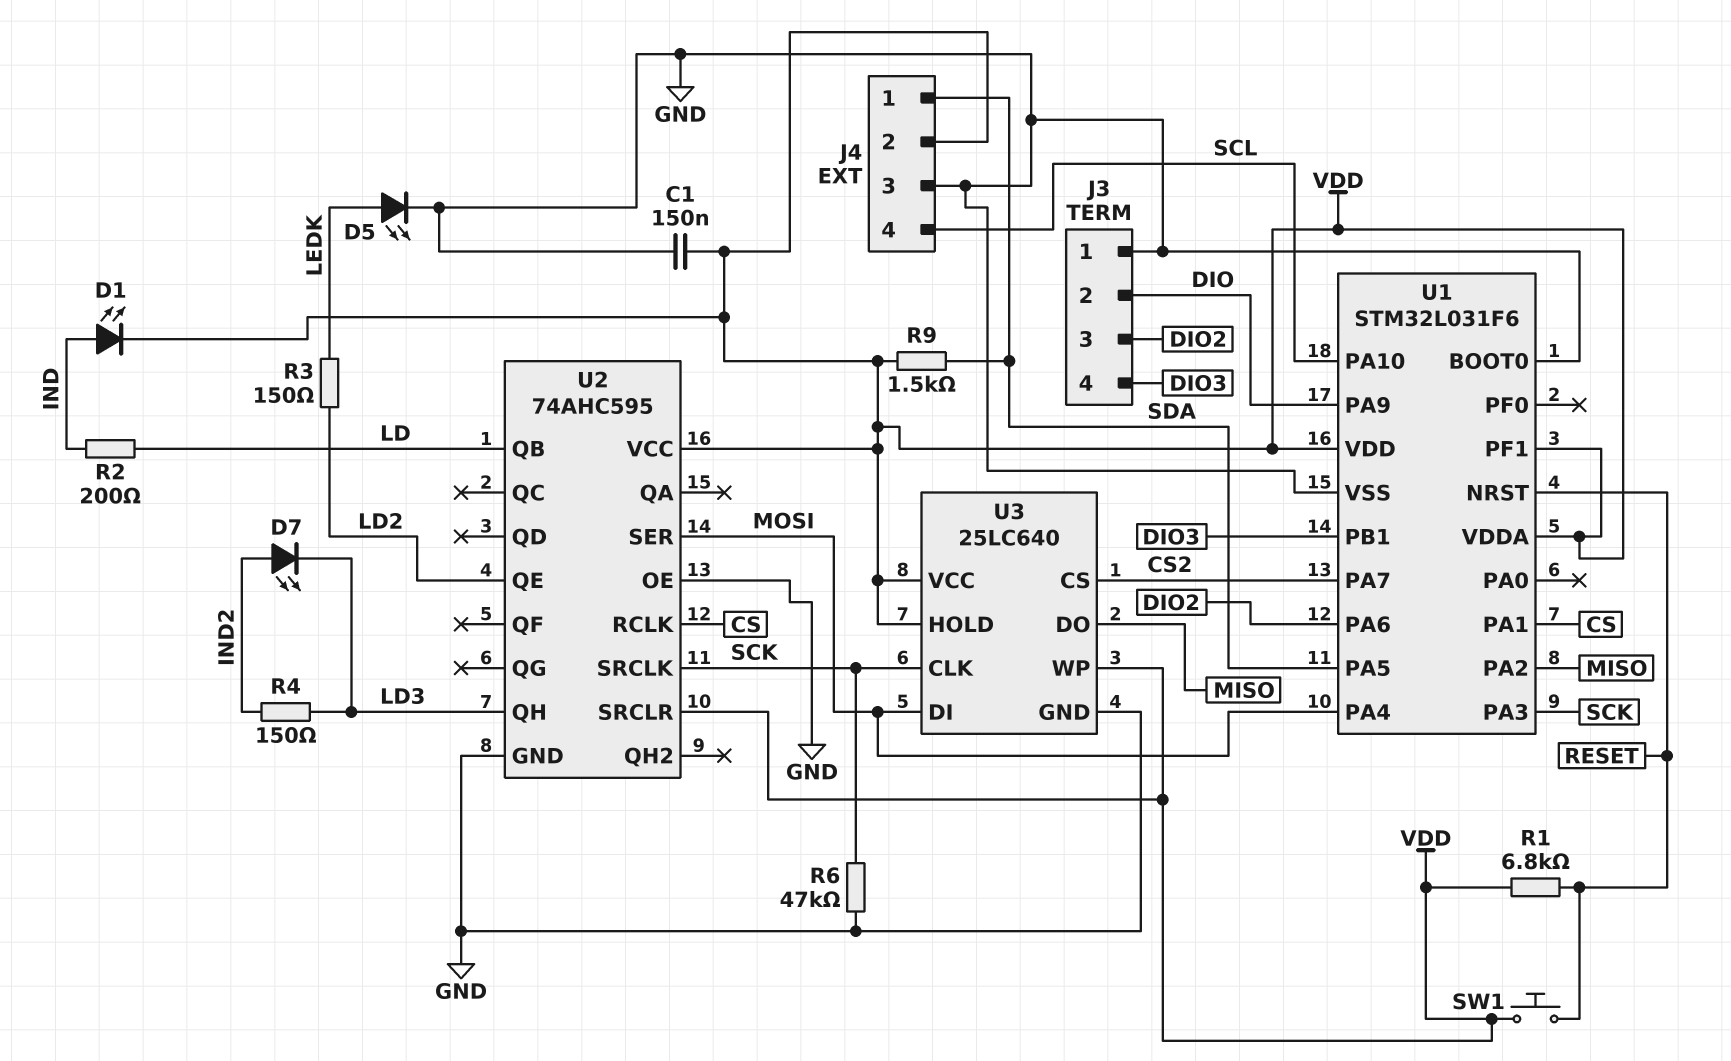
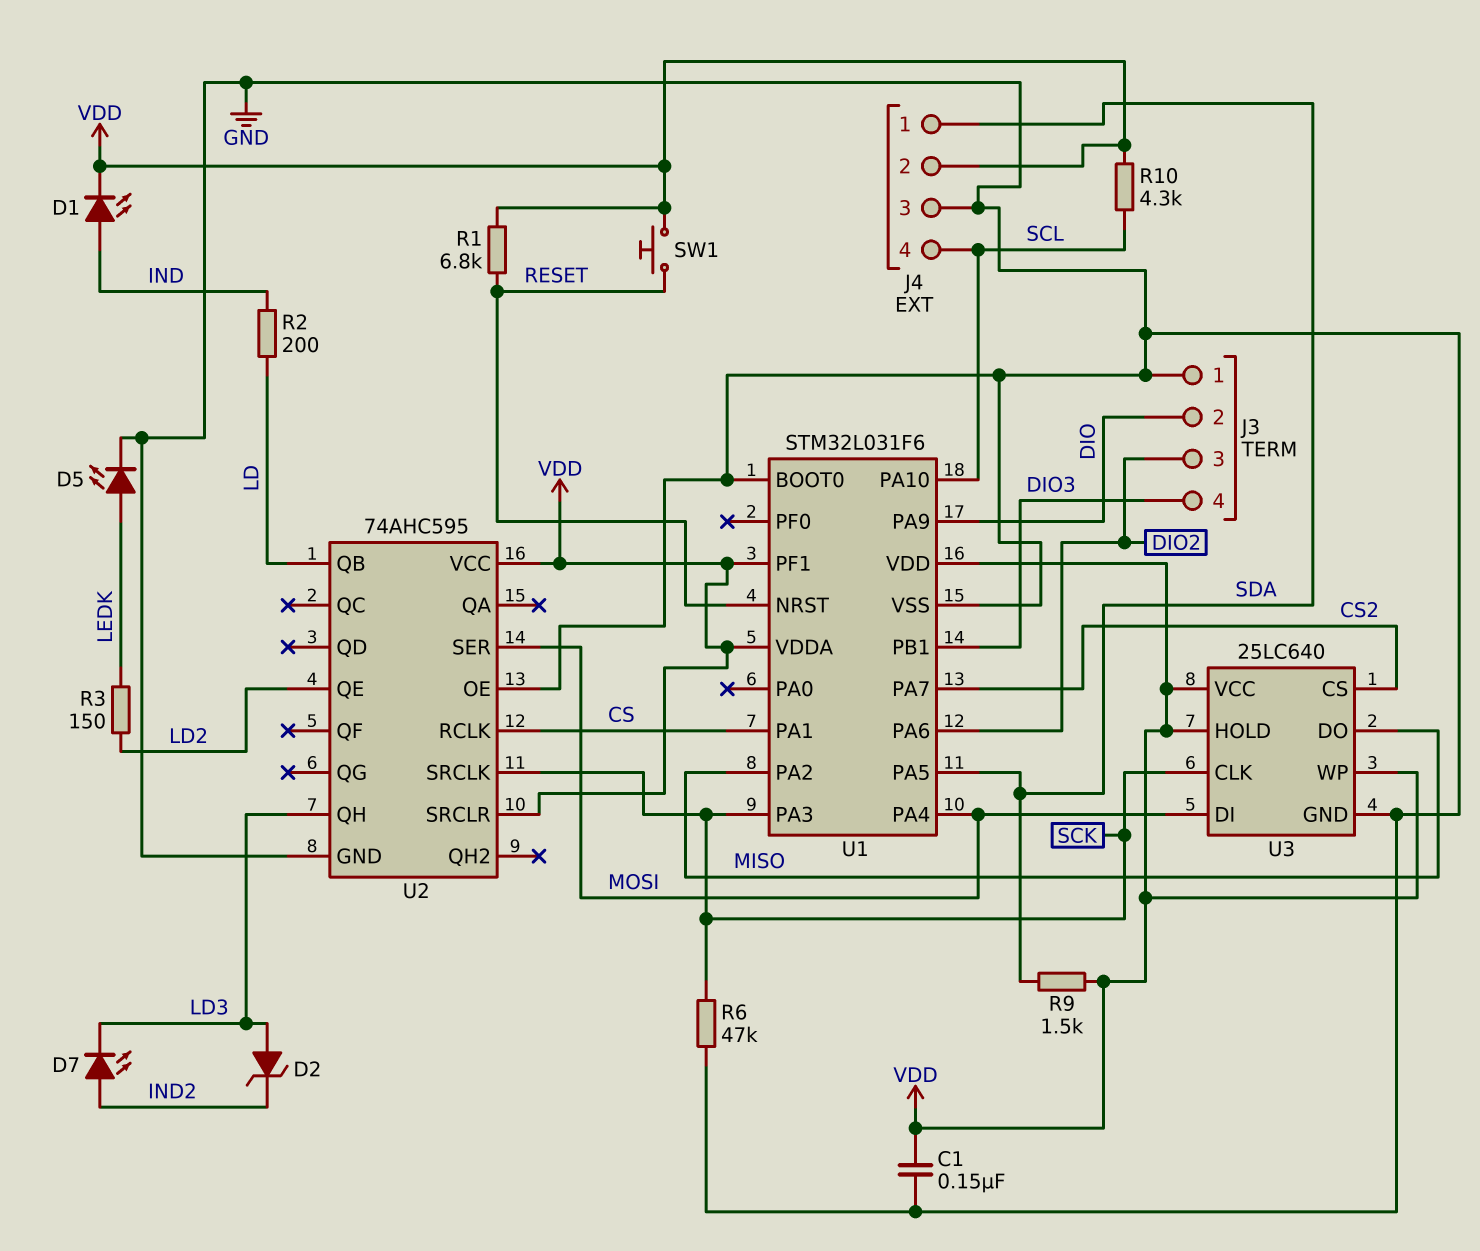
D2: none -> zener (A LD3, K IND2)
R4: 150 (IND2, LD3) -> none
R10: none -> 4.3k (SCL, VDD)

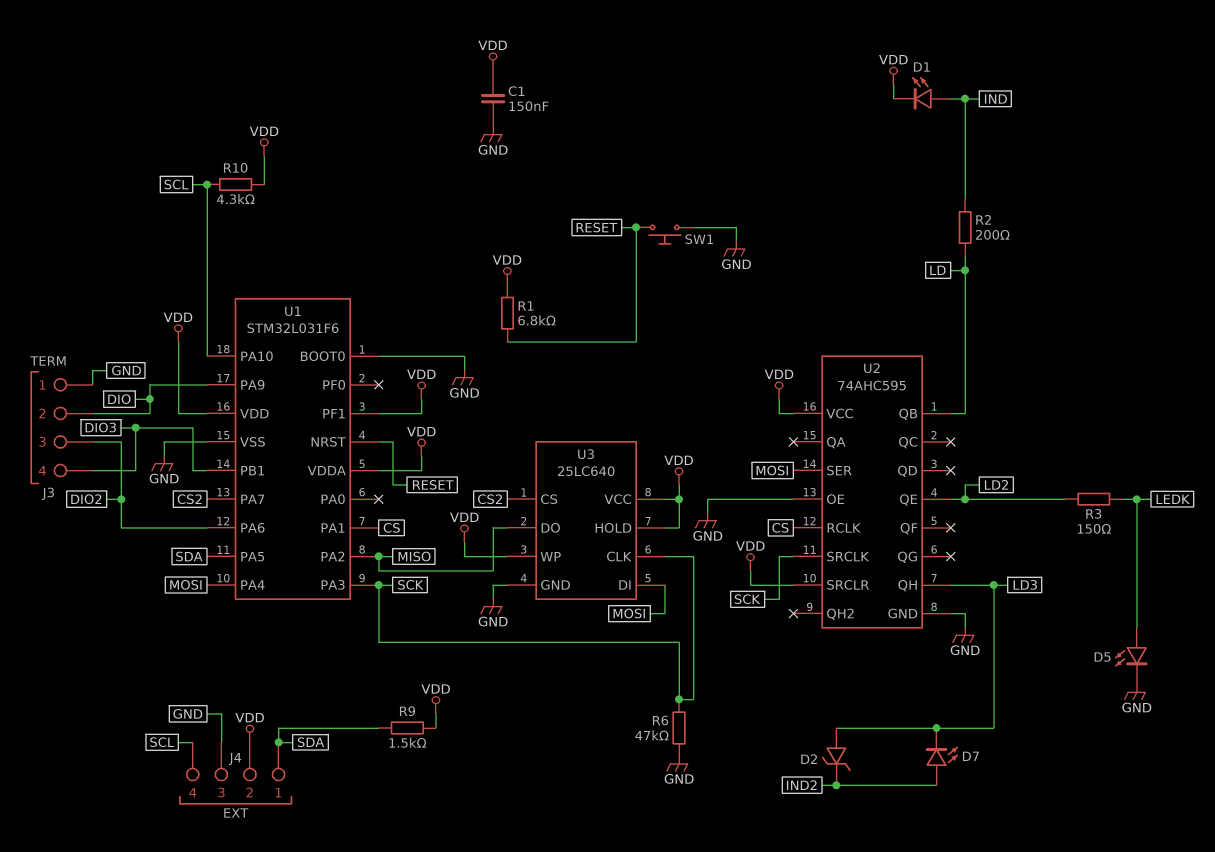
SW1: button (RESET, VDD) -> button (GND, RESET)

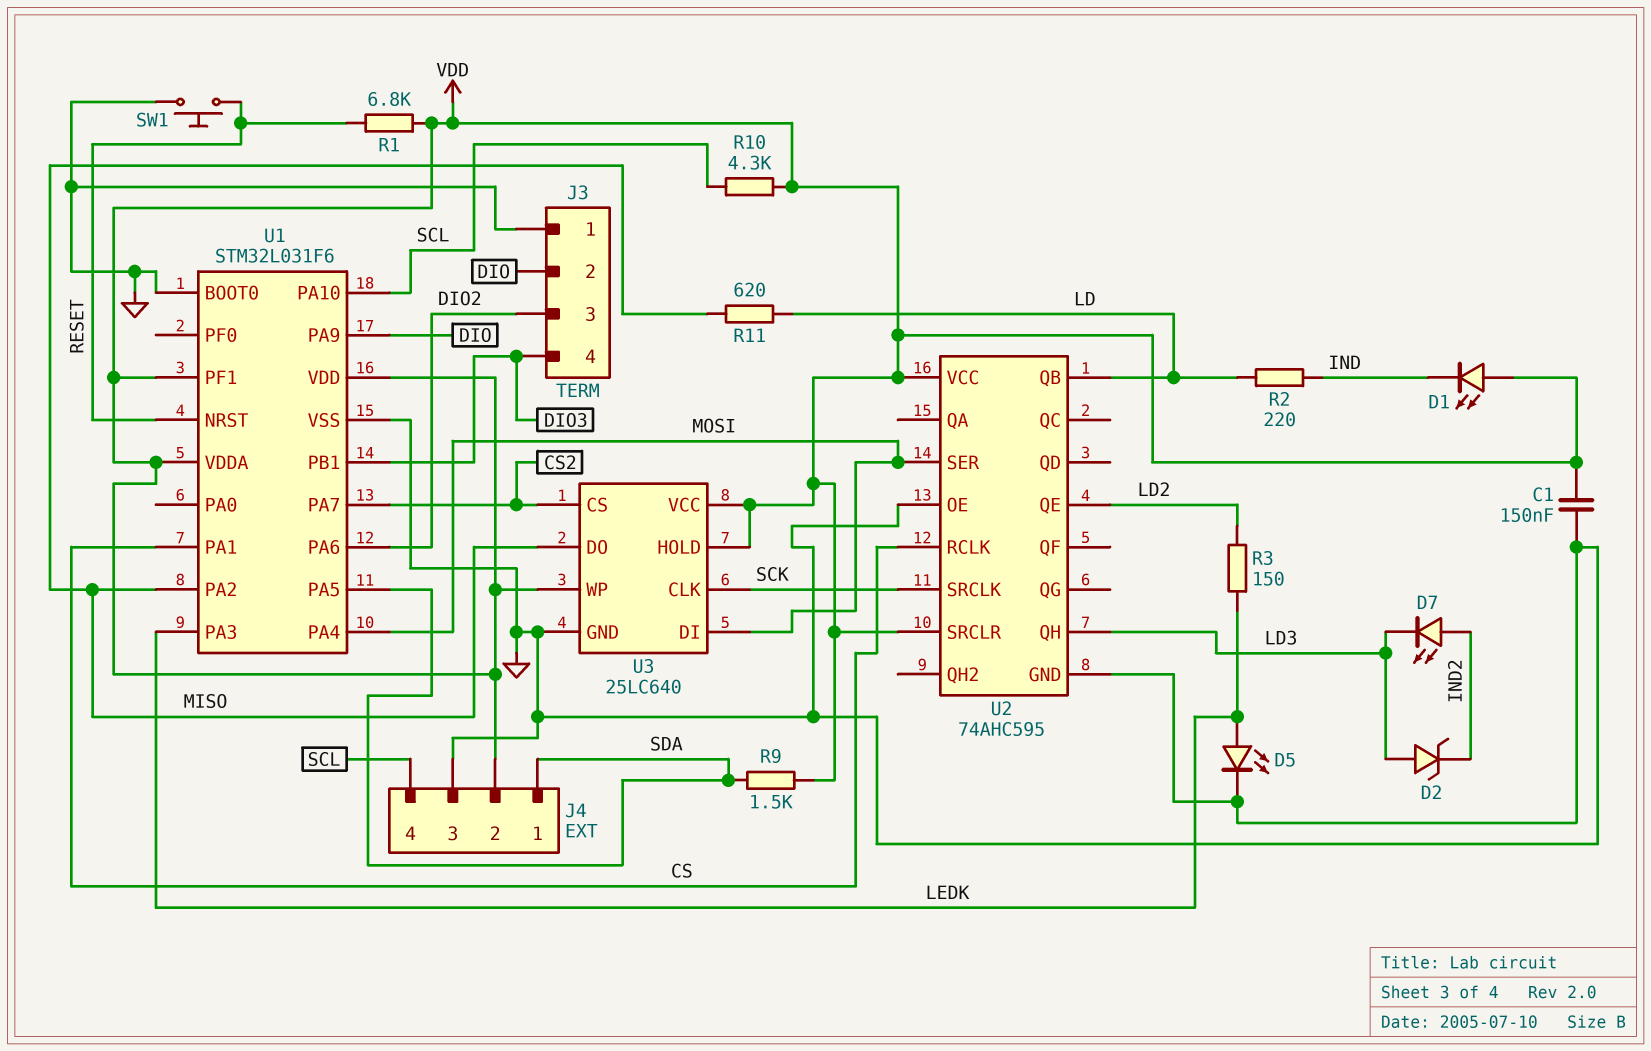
D1: LED (A IND, K VDD) -> LED (A VDD, K IND)
R2: 200 (IND, LD) -> 220 (IND, LD)
R6: 47k (GND, SCK) -> none
R11: none -> 620 (LD, MISO)
U1 pin PA3: SCK -> LEDK

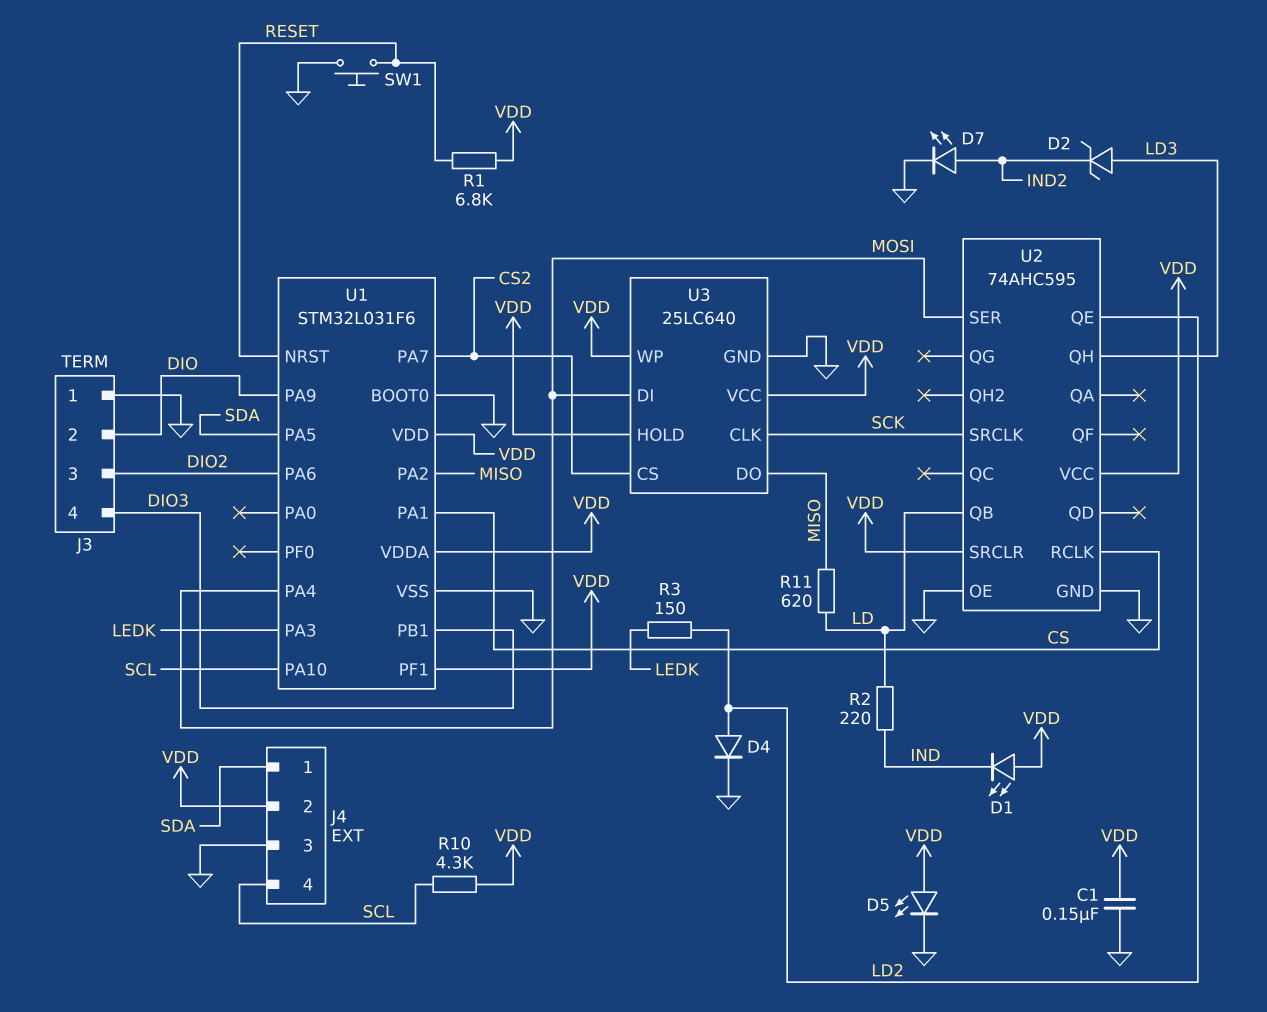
D4: none -> diode (A LD2, K GND)
D5: LED (A LEDK, K GND) -> LED (A VDD, K GND)
D7: LED (A IND2, K LD3) -> LED (A IND2, K GND)
R9: 1.5k (SDA, VDD) -> none

